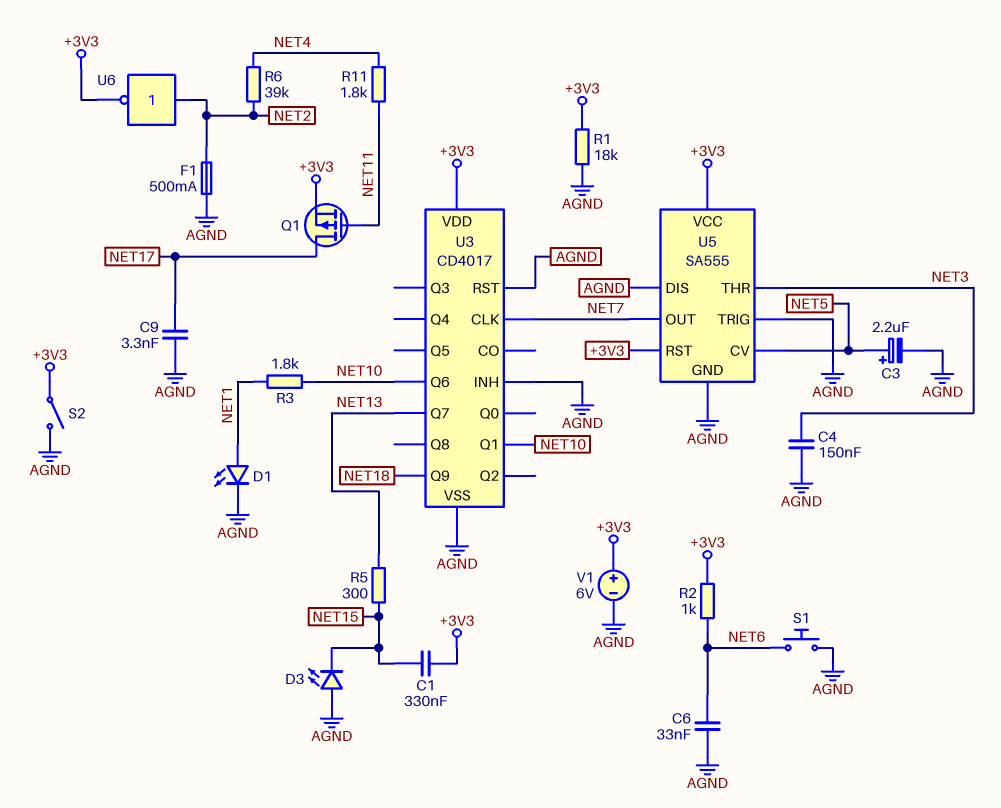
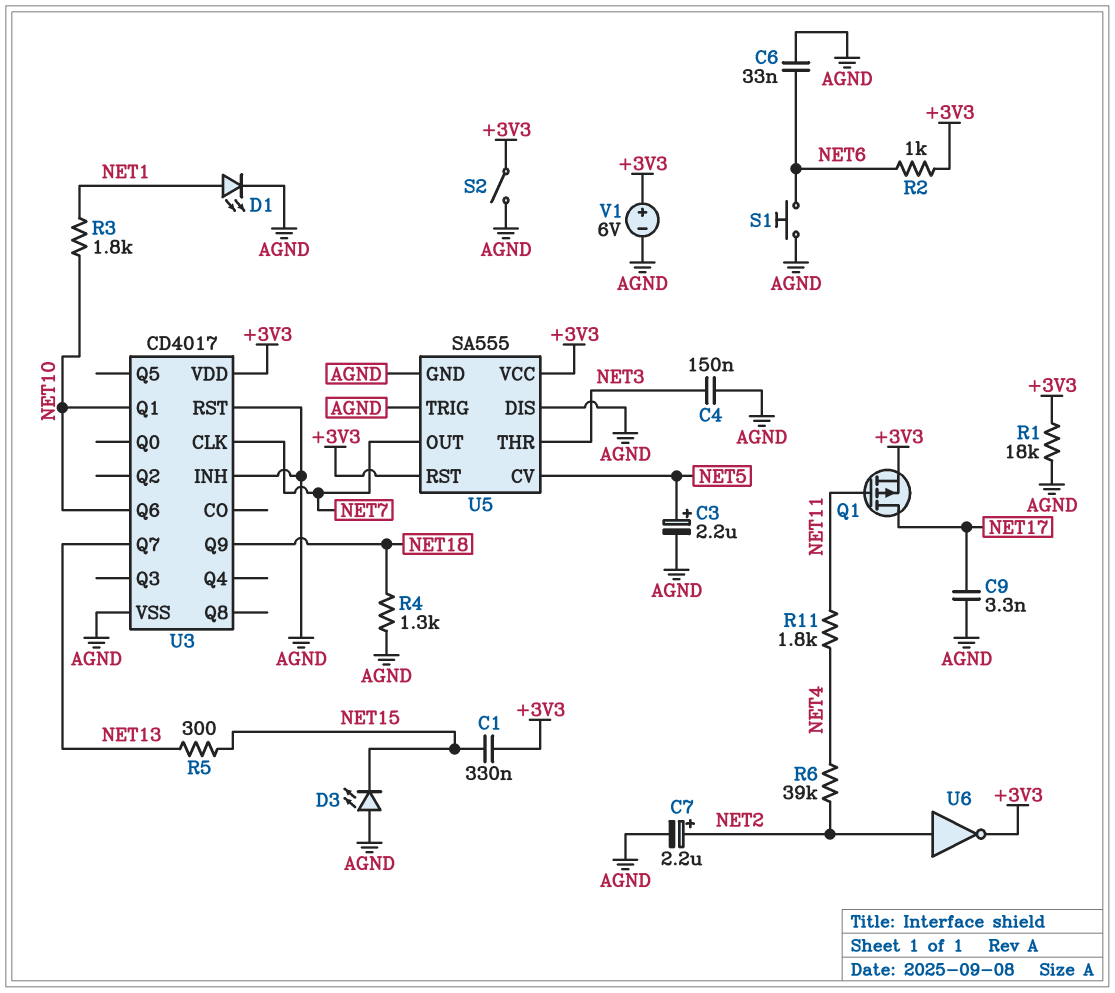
C7: none -> 2.2uF (plus NET2, minus AGND)
F1: 500mA (AGND, NET2) -> none
R4: none -> 1.3k (AGND, NET18)

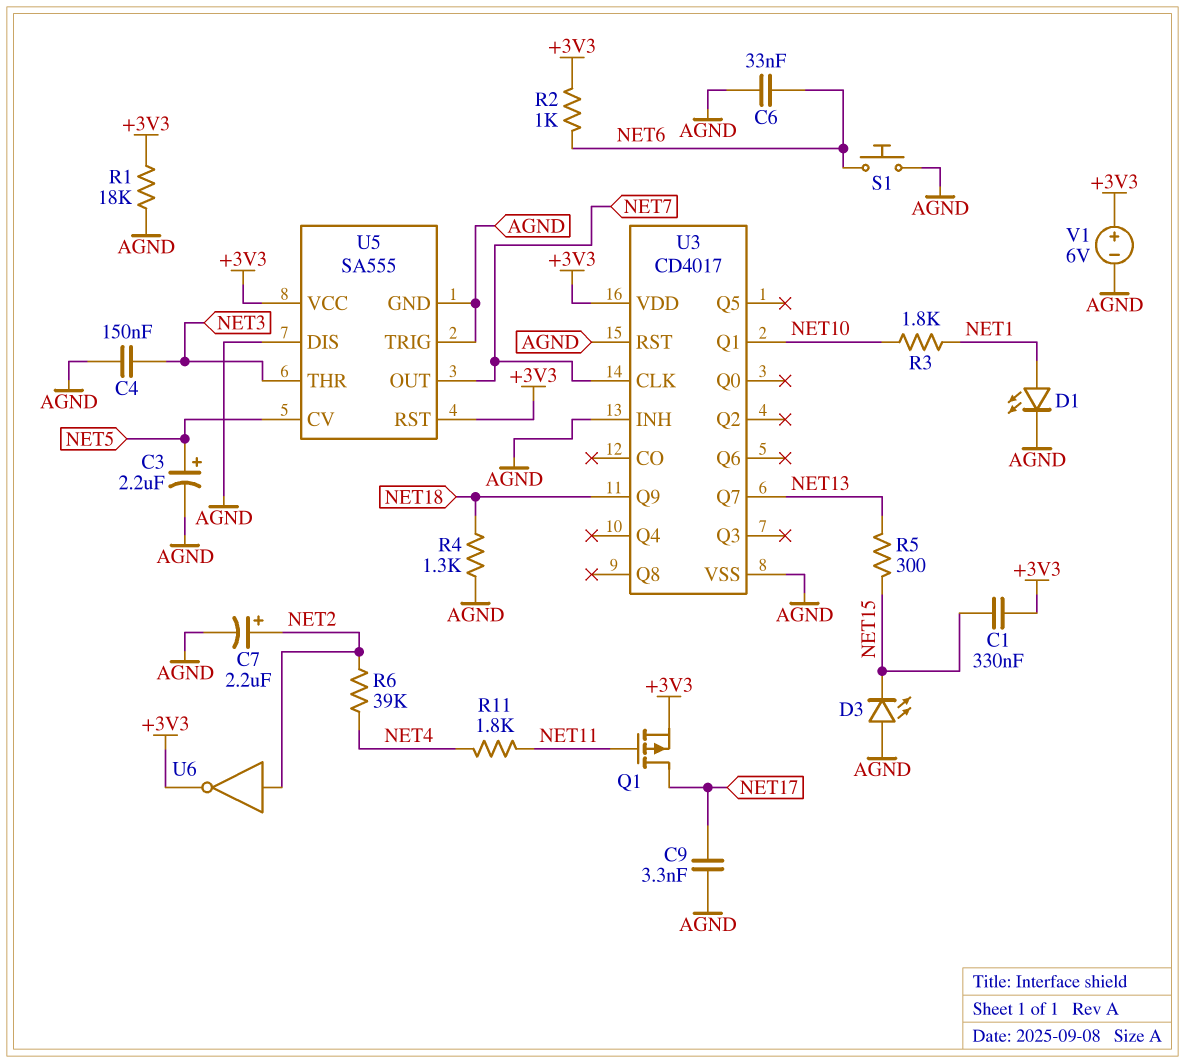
S2: switch (+3V3, AGND) -> none
U3 pin Q6: NET10 -> none

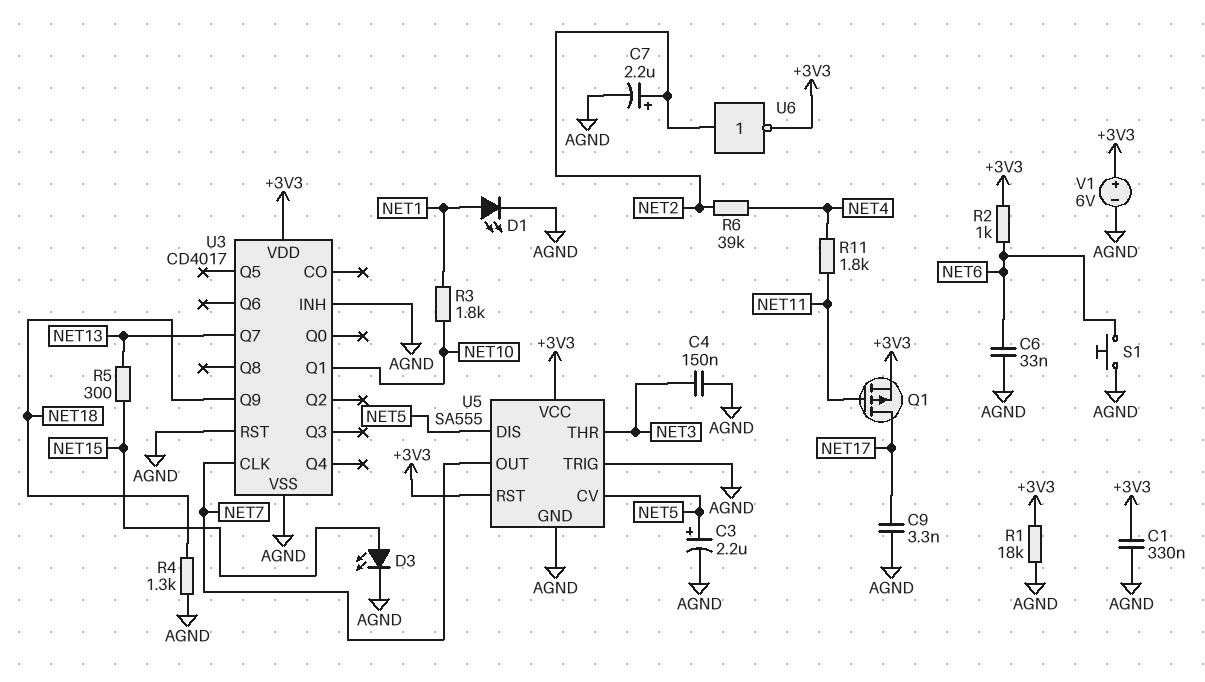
C1: 330nF (+3V3, NET15) -> 330nF (+3V3, AGND)
D3: LED (A AGND, K NET15) -> LED (A NET15, K AGND)
U5 pin DIS: AGND -> NET5

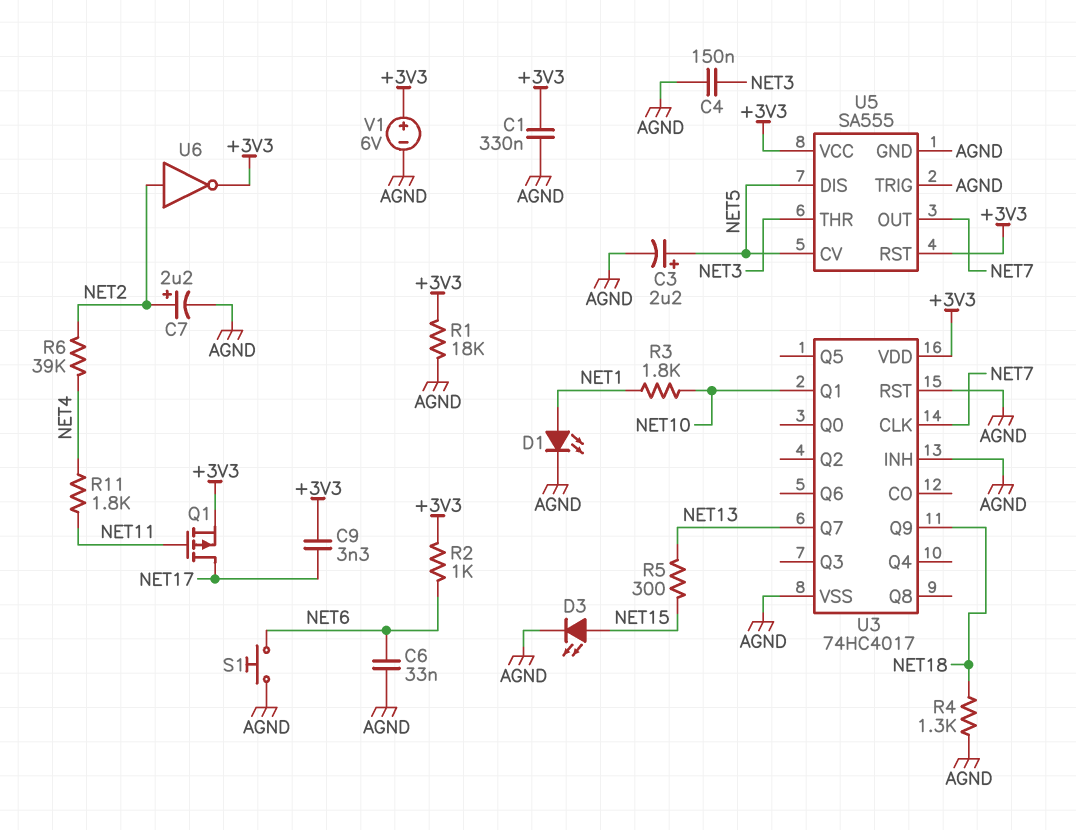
C9: 3.3nF (AGND, NET17) -> 3.3nF (+3V3, NET17)
U3: CD4017 -> 74HC4017

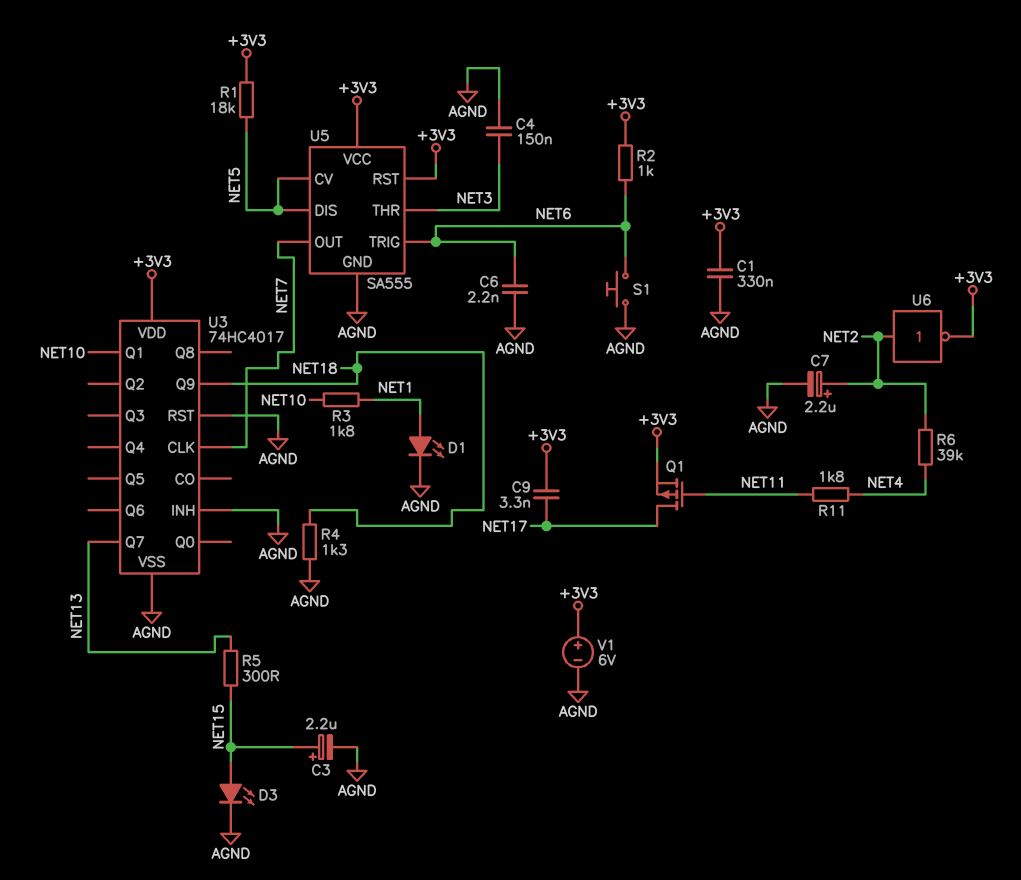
C3: 2.2uF (plus NET5, minus AGND) -> 2.2uF (plus NET15, minus AGND)
C6: 33nF (AGND, NET6) -> 2.2nF (AGND, NET6)
R1: 18k (+3V3, AGND) -> 18k (+3V3, NET5)
U5 pin TRIG: AGND -> NET6

